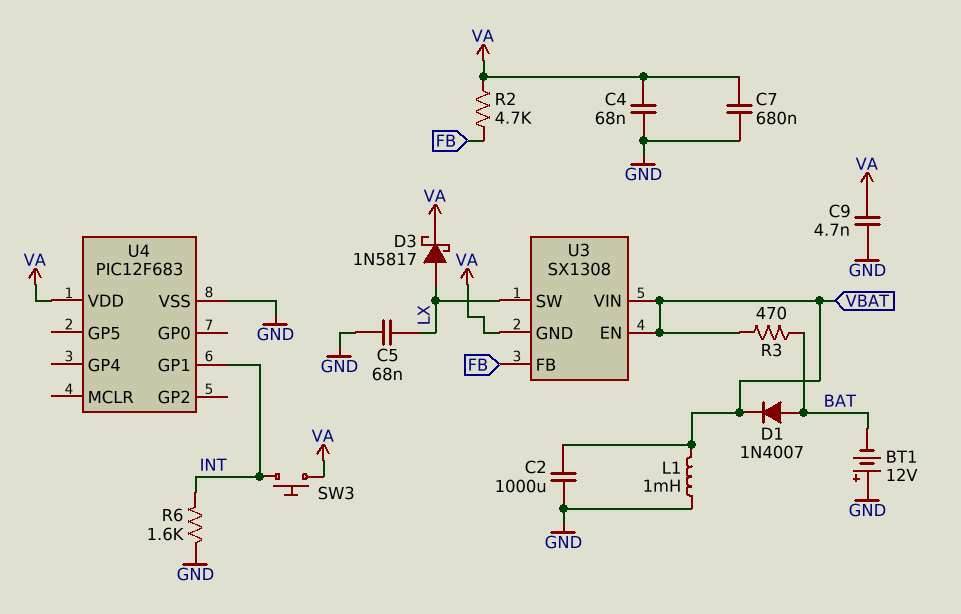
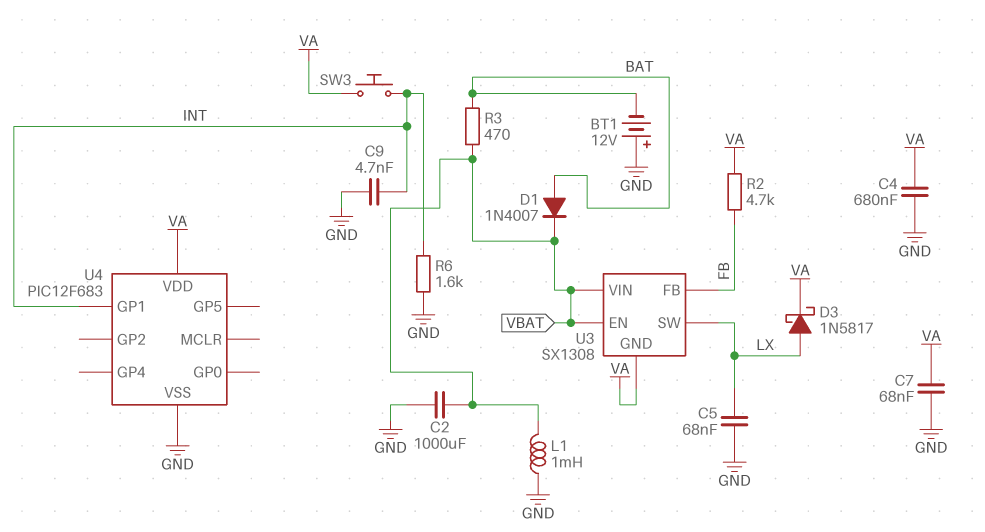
C4: 68nF (GND, VA) -> 680nF (GND, VA)
C7: 680nF (GND, VA) -> 68nF (GND, VA)
C9: 4.7nF (GND, VA) -> 4.7nF (GND, INT)

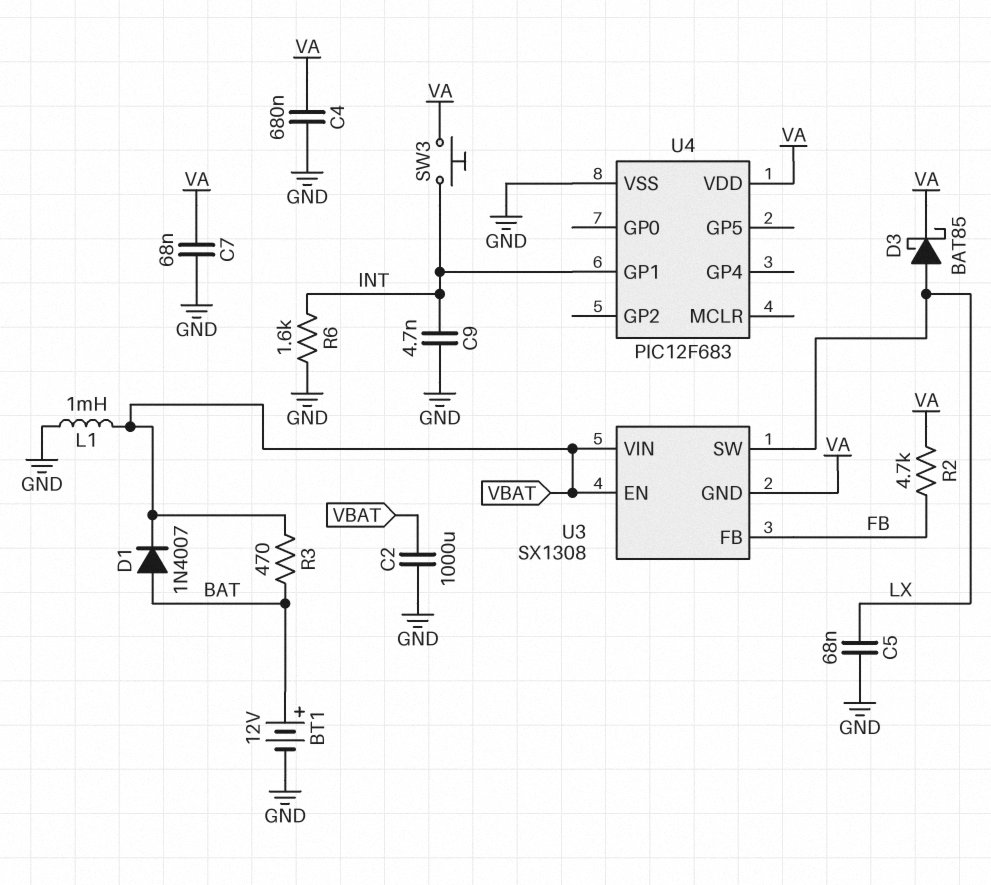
BT1: 12V (plus GND, minus BAT) -> 12V (plus BAT, minus GND)
D3: schottky 1N5817 (A LX, K VA) -> schottky BAT85 (A LX, K VA)

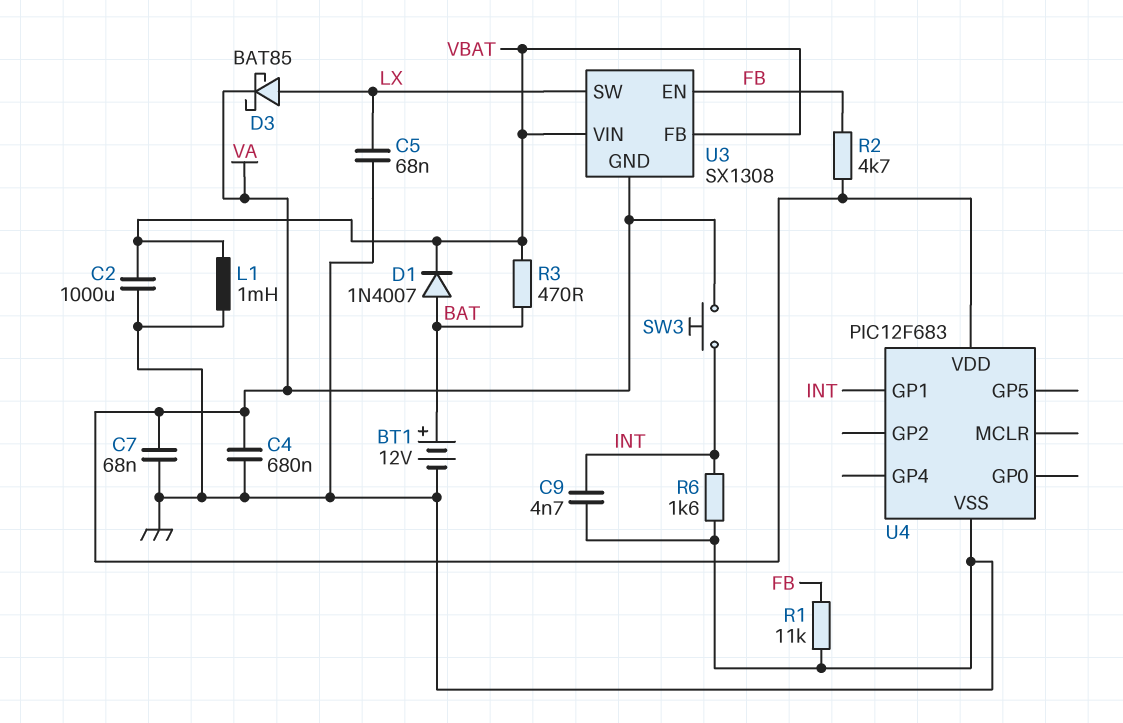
R1: none -> 11k (FB, GND)
U3 pin EN: VBAT -> FB
U3 pin FB: FB -> VBAT

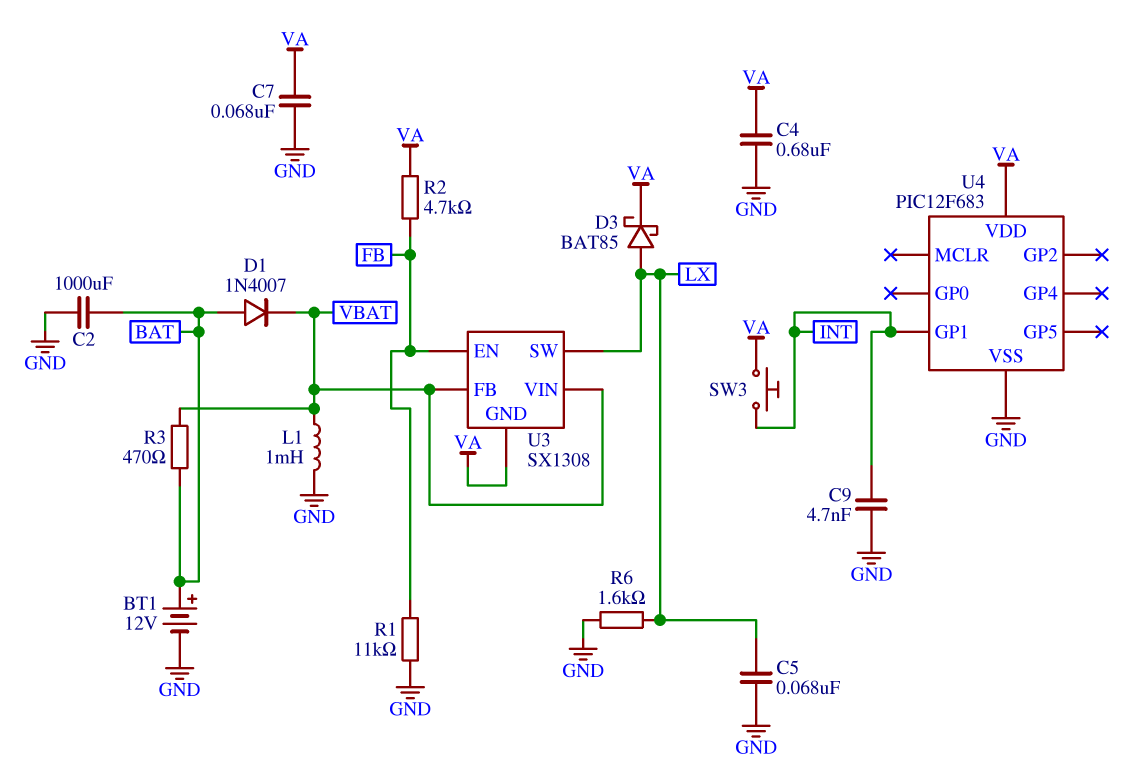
C2: 1000uF (GND, VBAT) -> 1000uF (BAT, GND)
R6: 1.6k (GND, INT) -> 1.6k (GND, LX)

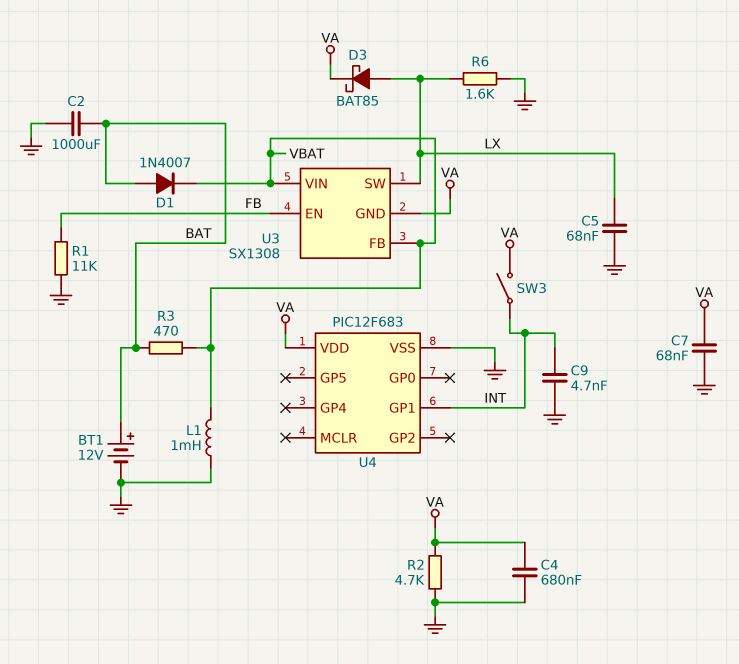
R2: 4.7k (FB, VA) -> 4.7k (GND, VA)
SW3: button (INT, VA) -> switch (INT, VA)

